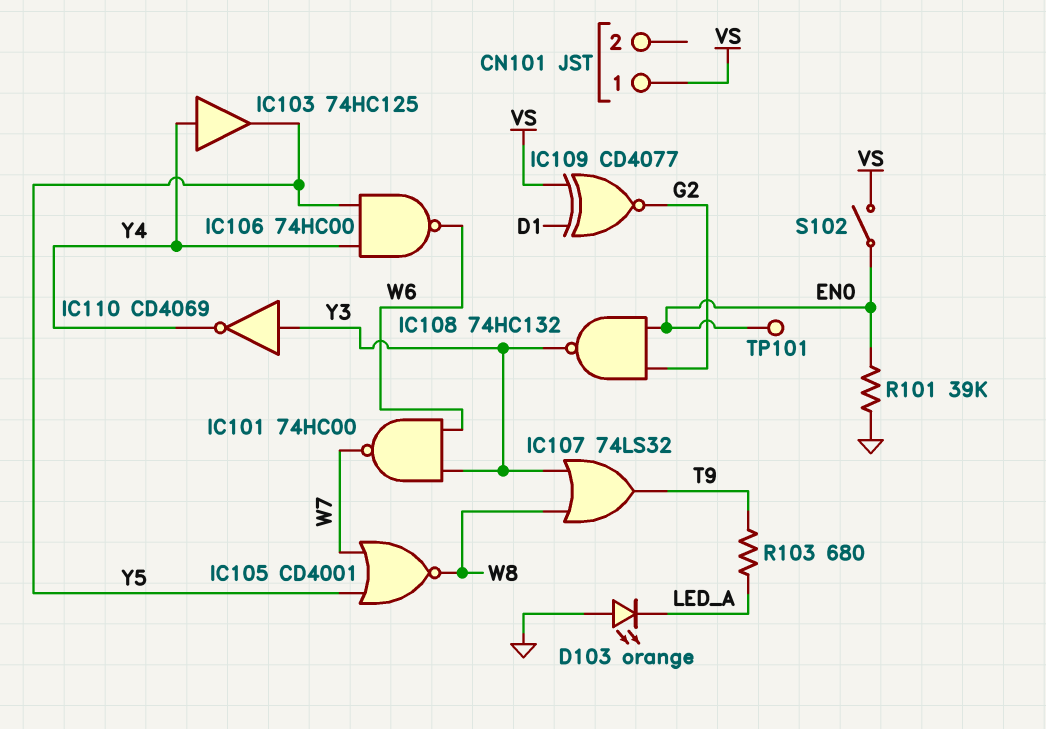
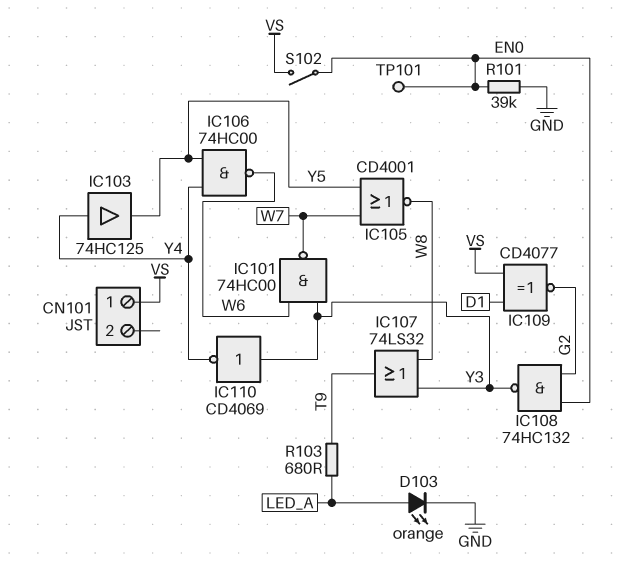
D103: LED orange (A GND, K LED_A) -> LED orange (A LED_A, K GND)

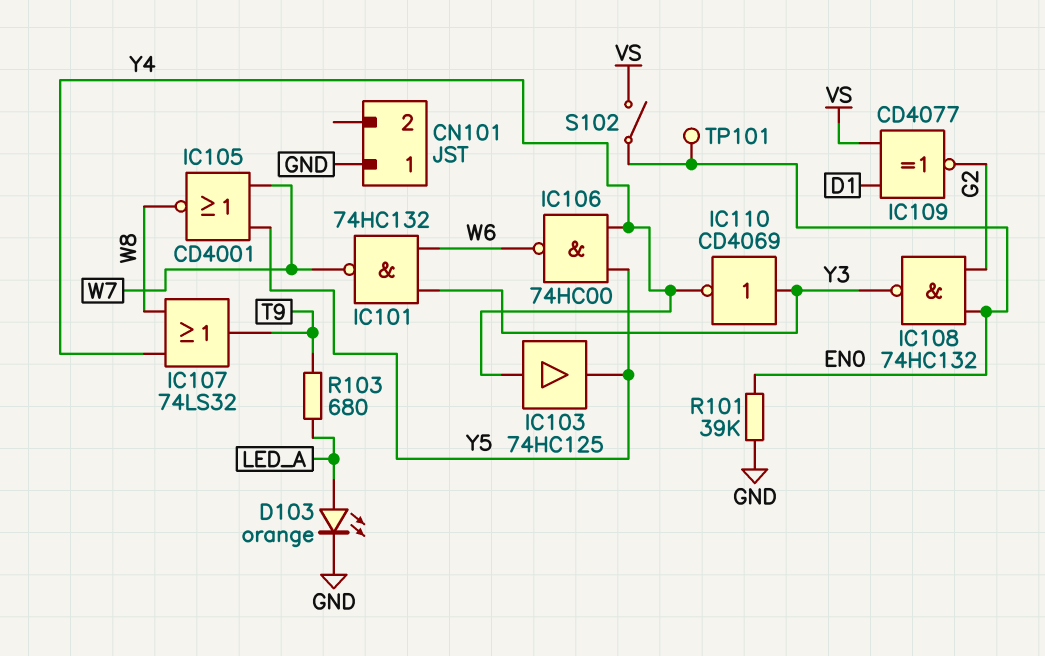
CN101 pin 1: VS -> GND
IC101: NAND 74HC00 (in W6, in Y3, out W7) -> NAND 74HC132 (in W6, in Y3, out W7)
IC107: OR 74LS32 (in W8, in Y3, out T9) -> OR 74LS32 (in W8, in Y4, out T9)

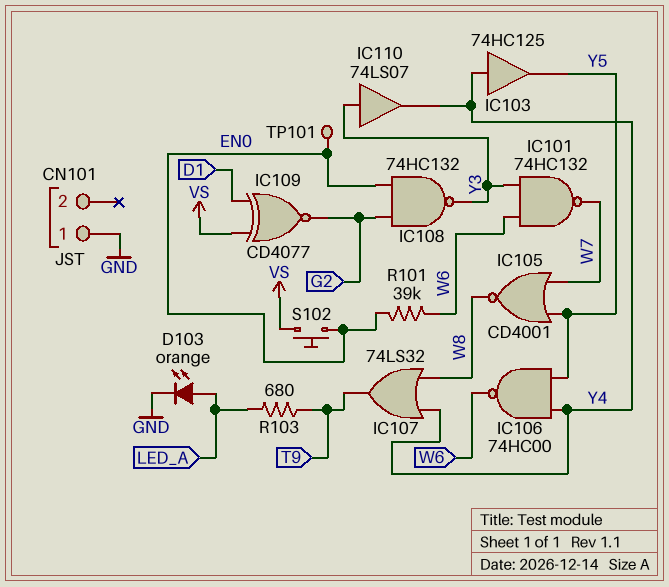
IC110: NOT CD4069 (in Y3, out Y4) -> buffer 74LS07 (in Y3, out Y4)
R101: 39k (EN0, GND) -> 39k (EN0, W6)
S102: switch (EN0, VS) -> button (EN0, VS)

